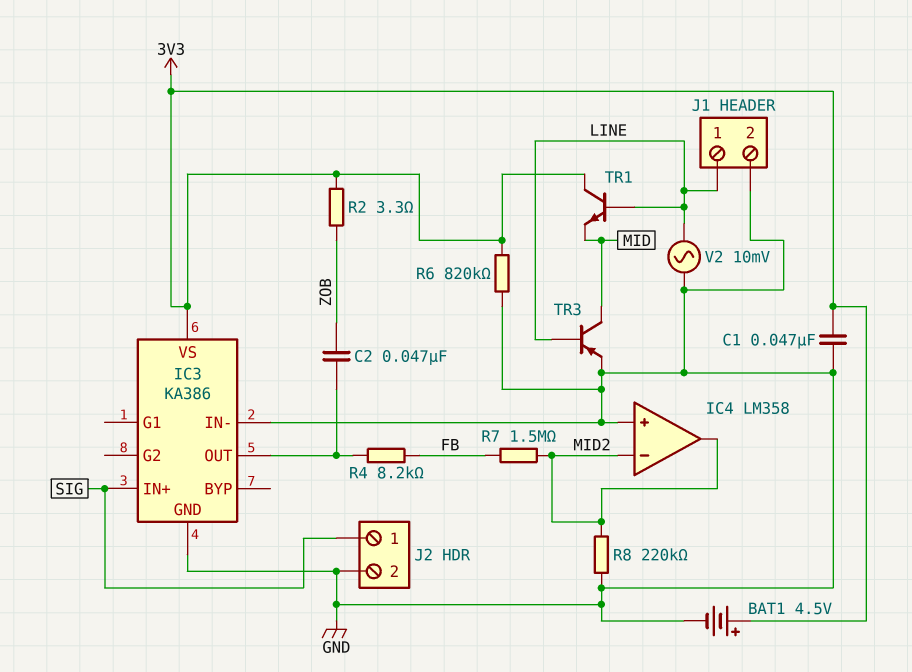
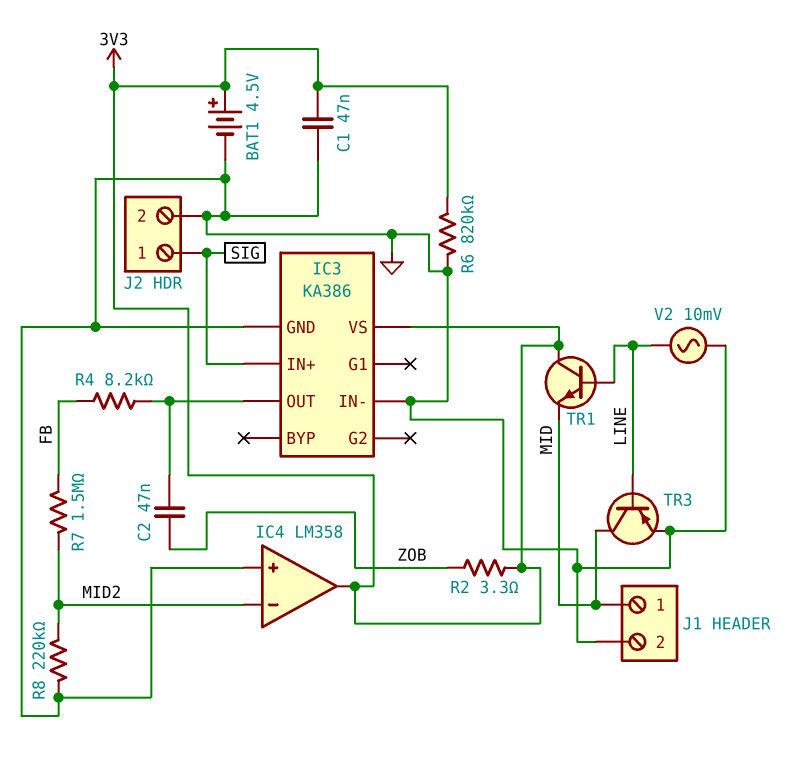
IC4 pin out: MID2 -> 3V3
J1 pin 1: LINE -> MID

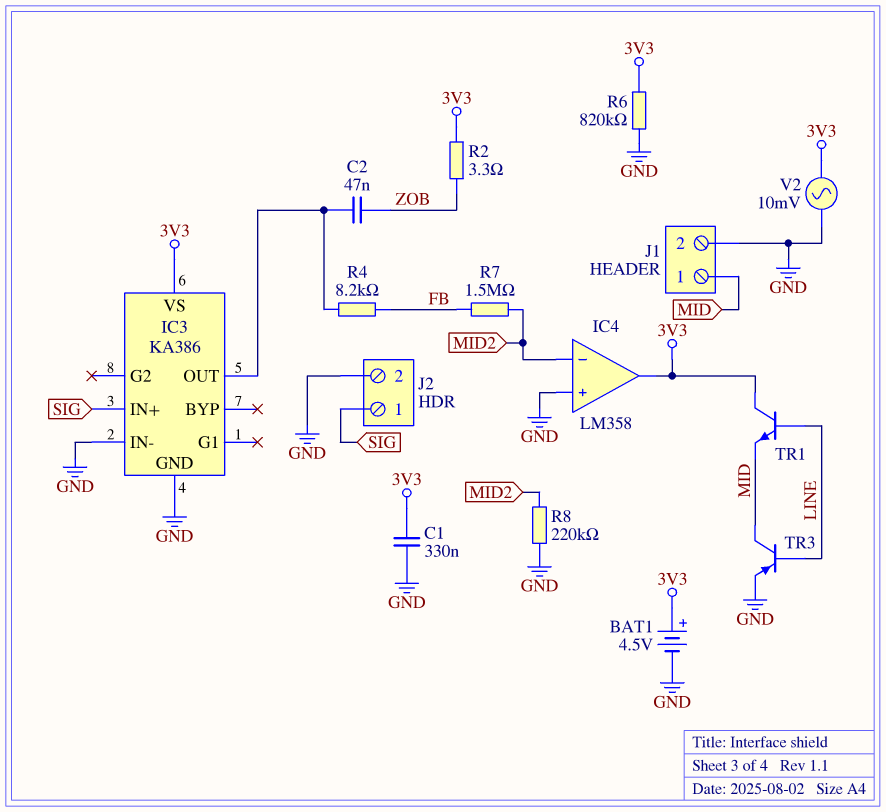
C1: 47nF (3V3, GND) -> 330nF (3V3, GND)
V2: AC 10mV (GND, LINE) -> AC 10mV (3V3, GND)

